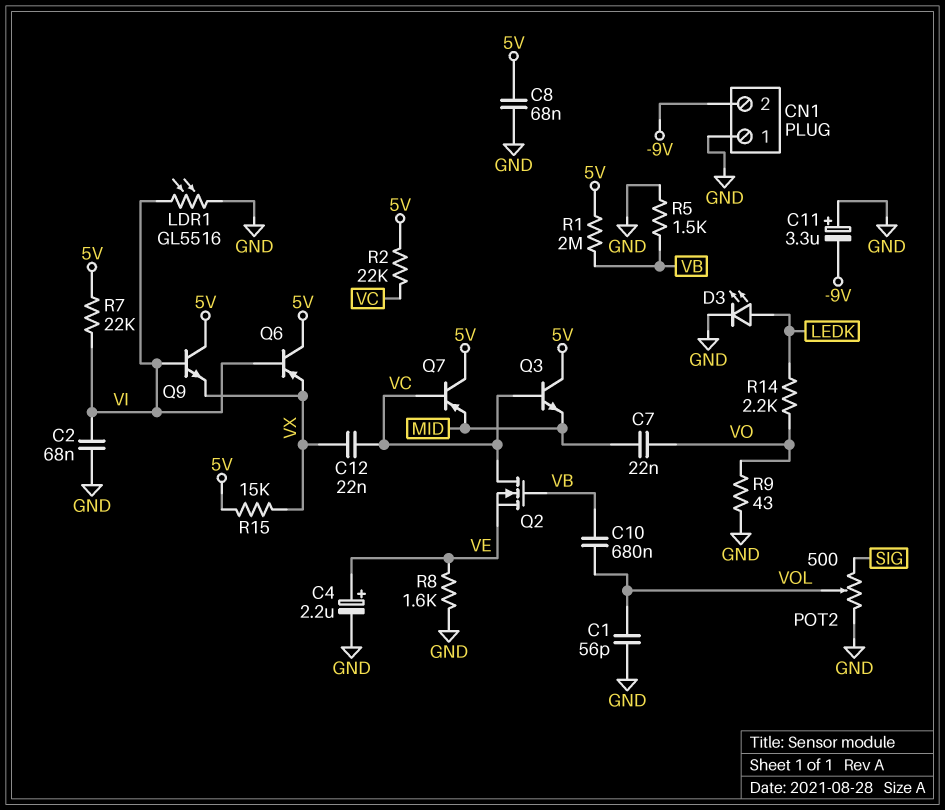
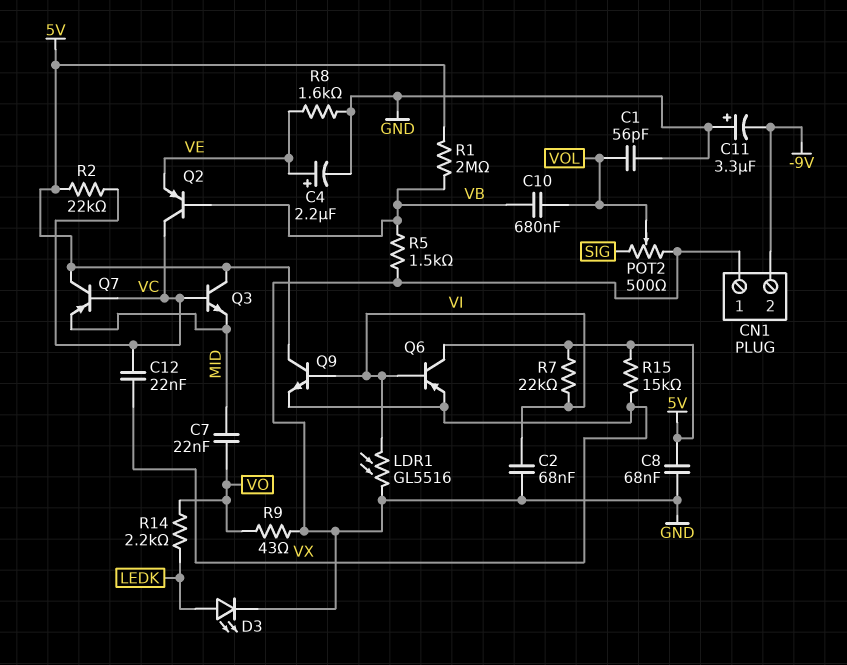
Q2: NMOS (G VB, D VC, S VE) -> PNP (B VB, C VC, E VE)

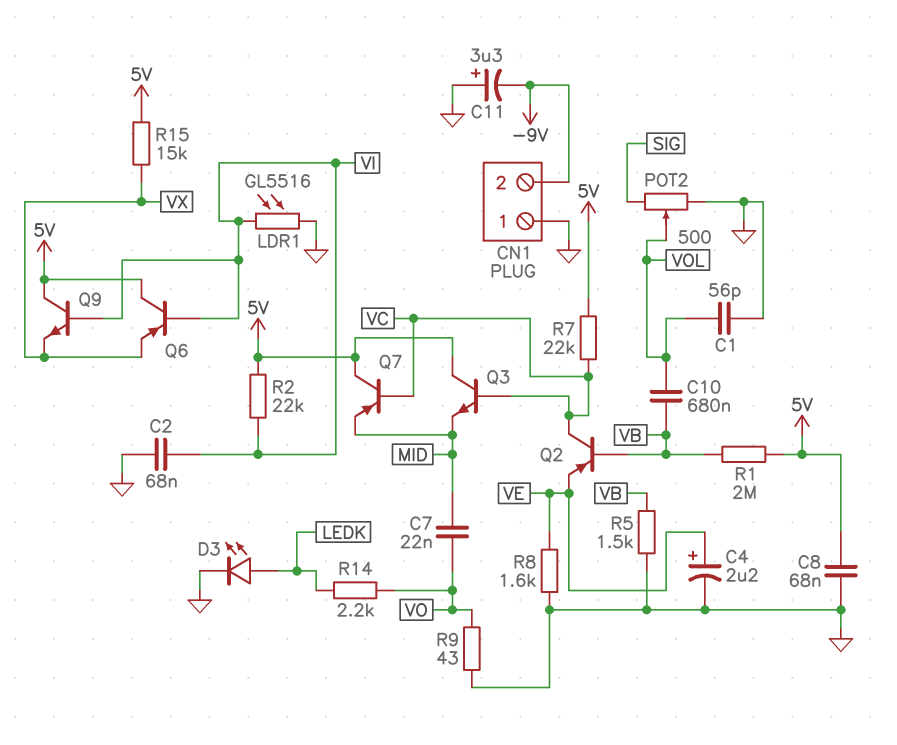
C12: 22nF (VC, VX) -> none
R2: 22k (5V, VC) -> 22k (5V, VI)
R7: 22k (5V, VI) -> 22k (5V, VC)

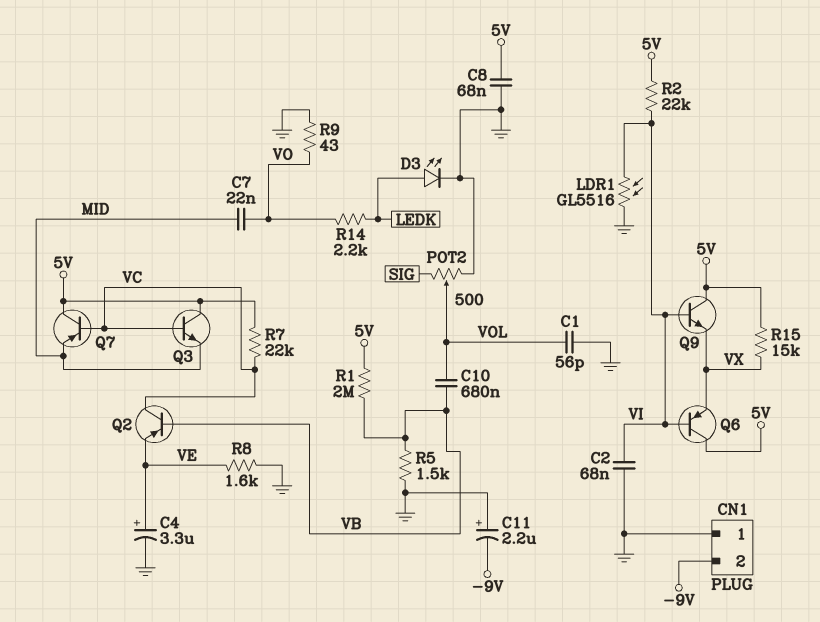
C4: 2.2uF (plus VE, minus GND) -> 3.3uF (plus VE, minus GND)
C11: 3.3uF (plus GND, minus -9V) -> 2.2uF (plus GND, minus -9V)

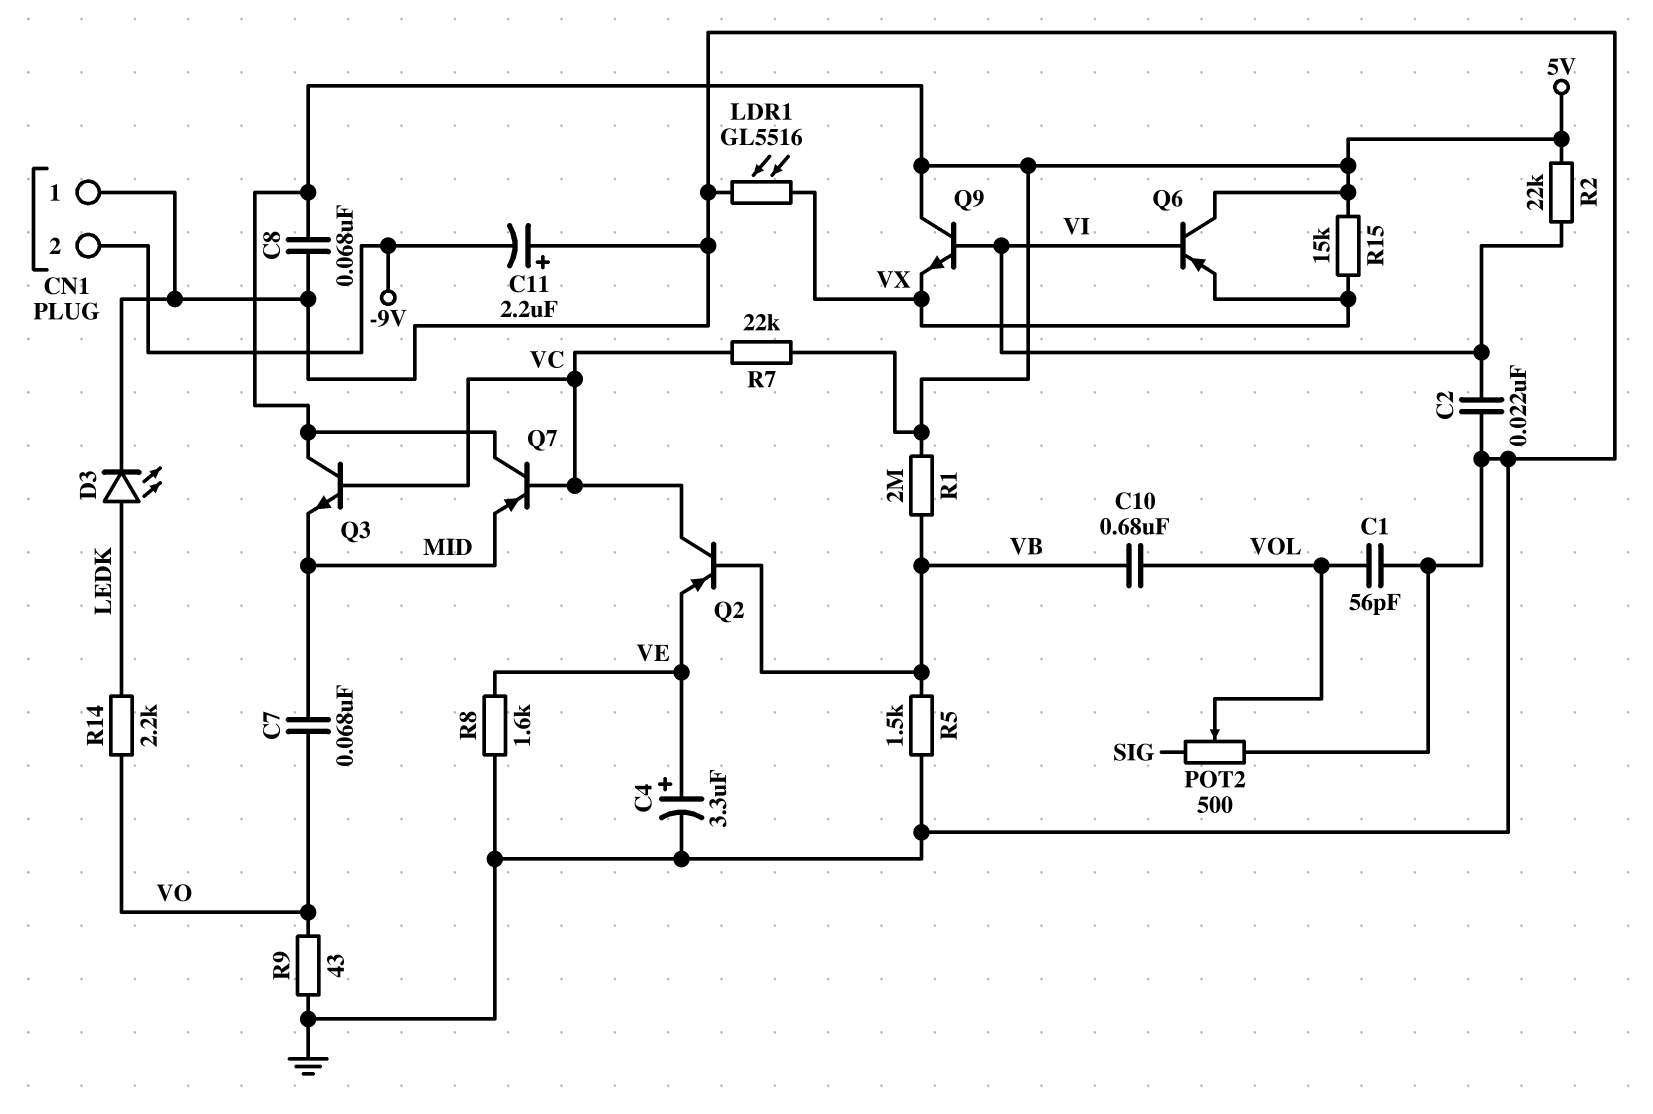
C2: 68nF (GND, VI) -> 22nF (GND, VI)
C7: 22nF (MID, VO) -> 68nF (MID, VO)
LDR1: GL5516 (GND, VI) -> GL5516 (GND, VX)

